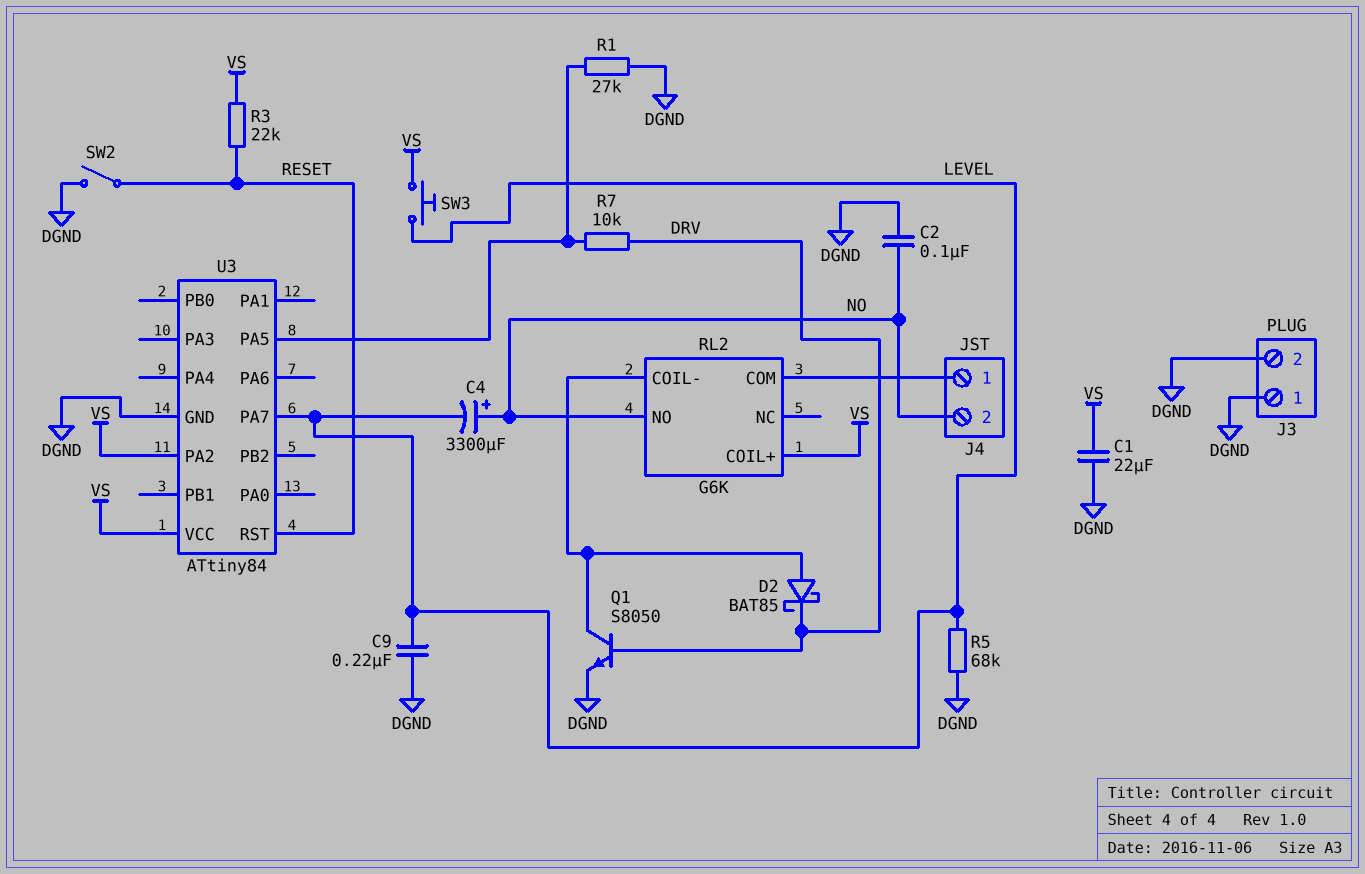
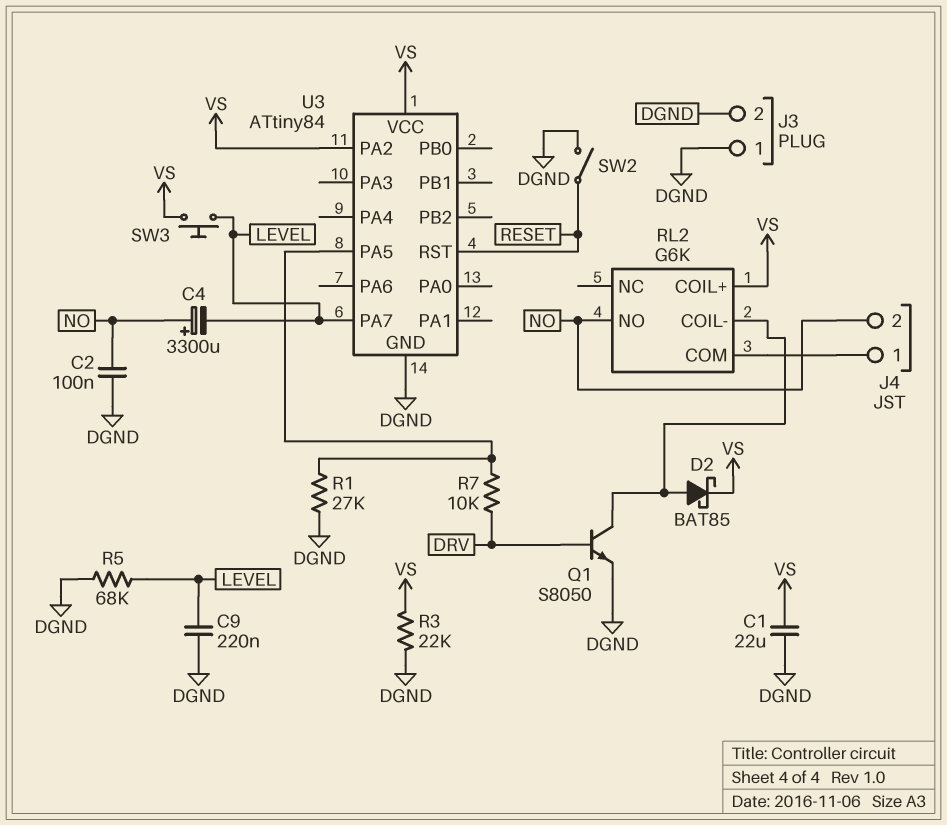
D2: schottky BAT85 (A RL2/COIL-, K DRV) -> schottky BAT85 (A RL2/COIL-, K VS)
R3: 22k (RESET, VS) -> 22k (DGND, VS)

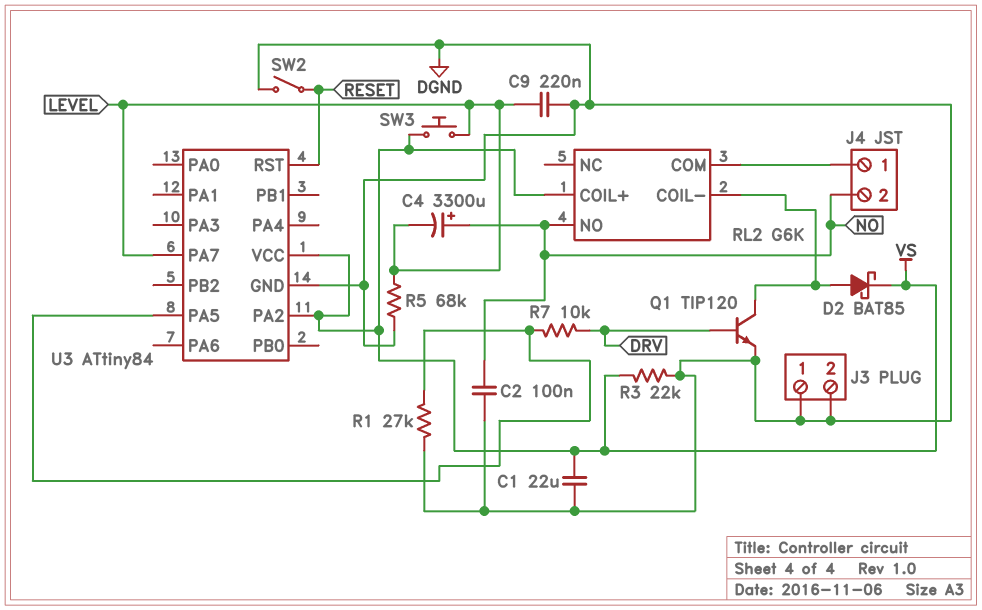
Q1: NPN S8050 (B DRV, C RL2/COIL-, E DGND) -> NPN TIP120 (B DRV, C RL2/COIL-, E DGND)

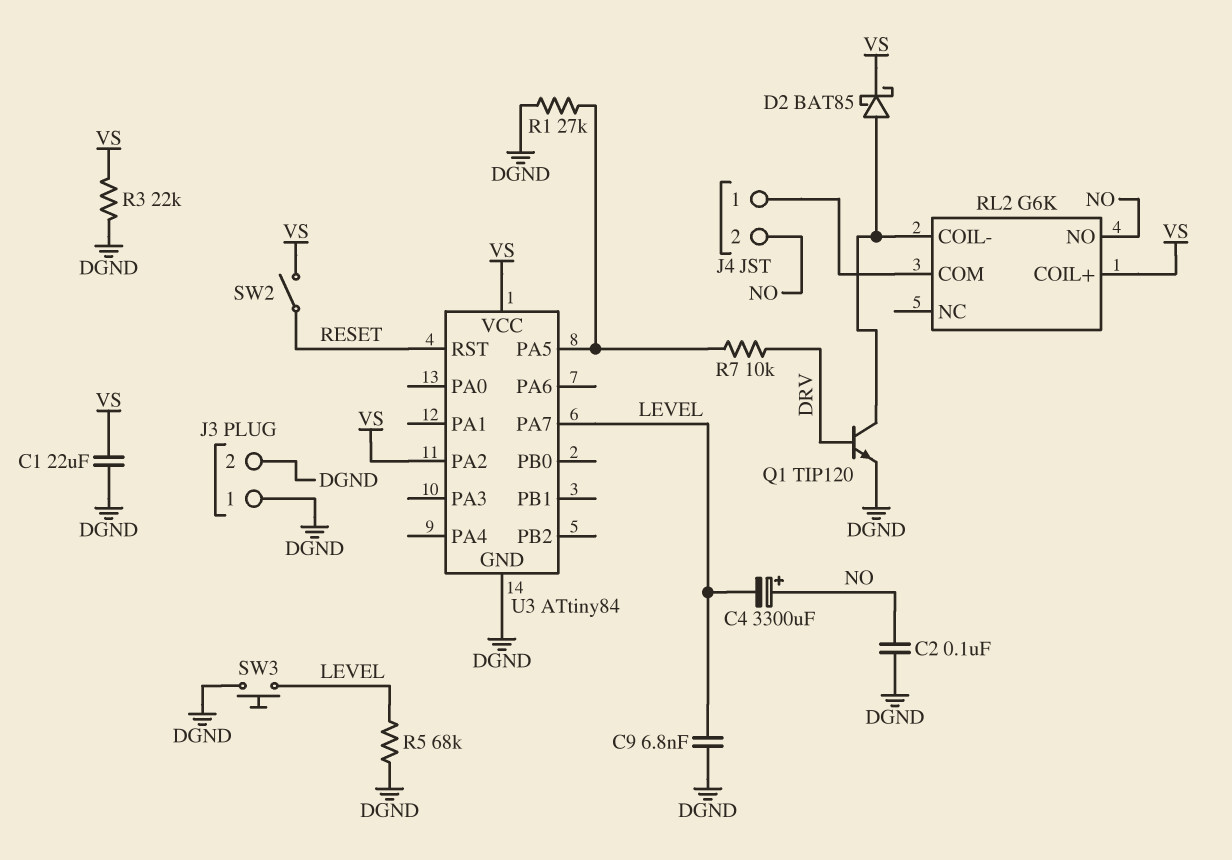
C9: 220nF (DGND, LEVEL) -> 6.8nF (DGND, LEVEL)
SW2: switch (DGND, RESET) -> switch (RESET, VS)
SW3: button (LEVEL, VS) -> button (DGND, LEVEL)

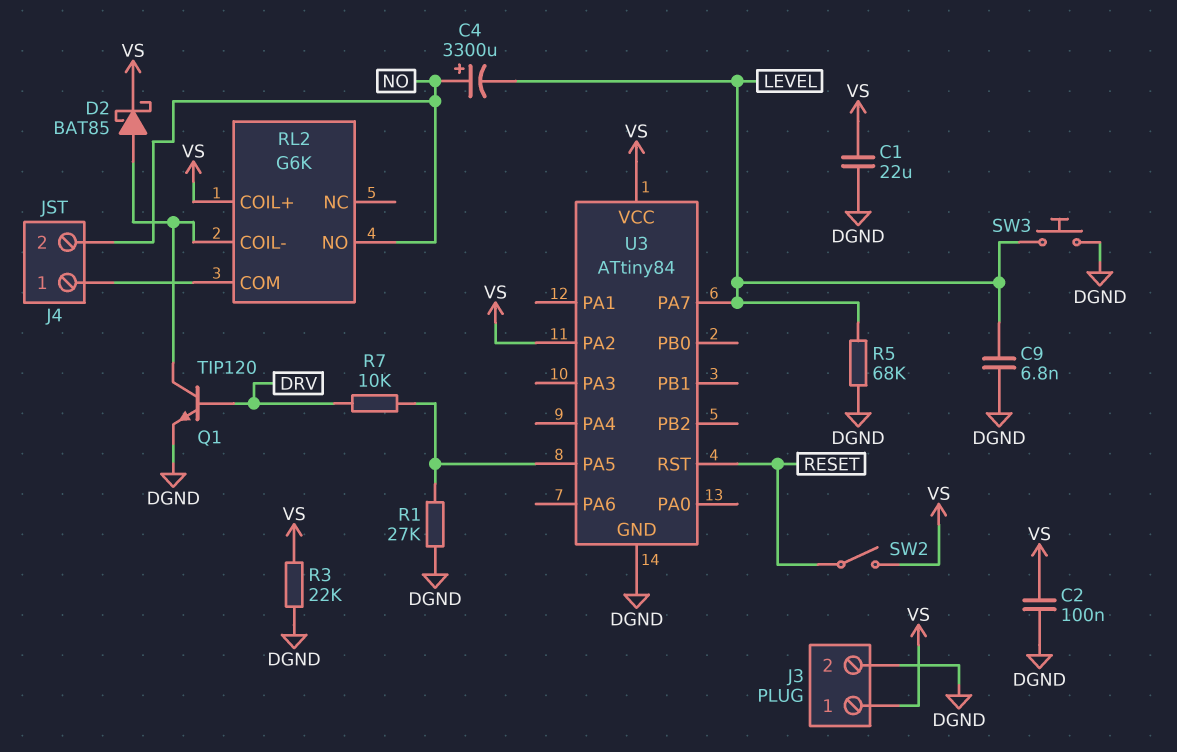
C2: 100nF (DGND, NO) -> 100nF (DGND, VS)
J3 pin 1: DGND -> VS

